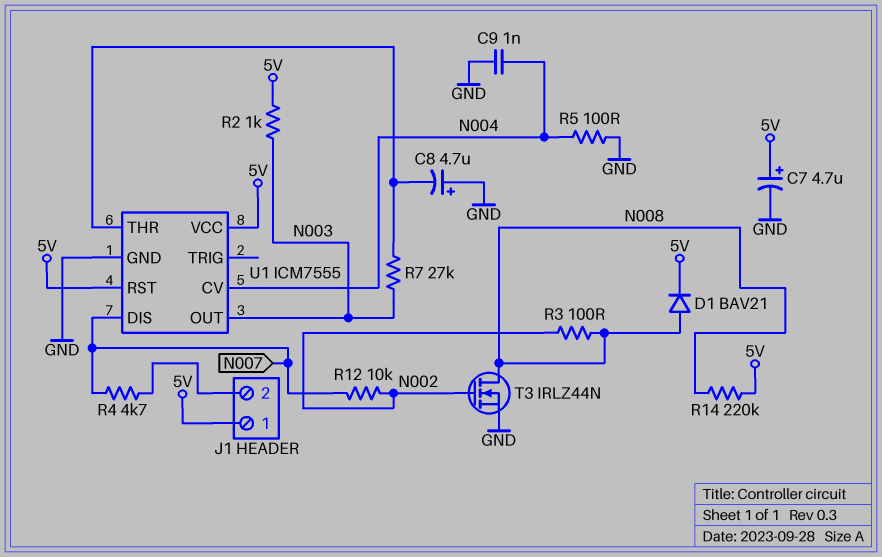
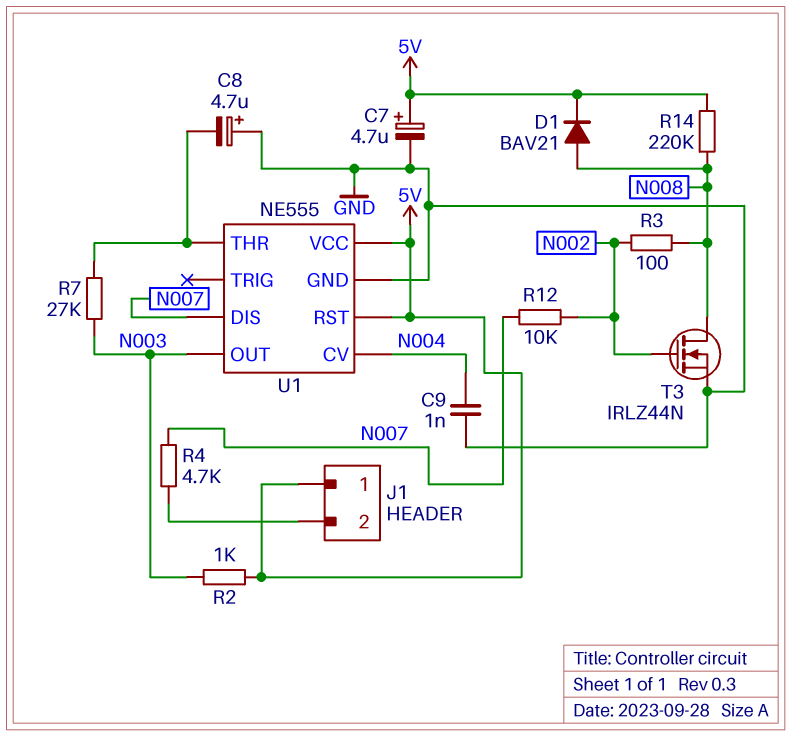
R5: 100 (GND, N004) -> none
U1: ICM7555 -> NE555

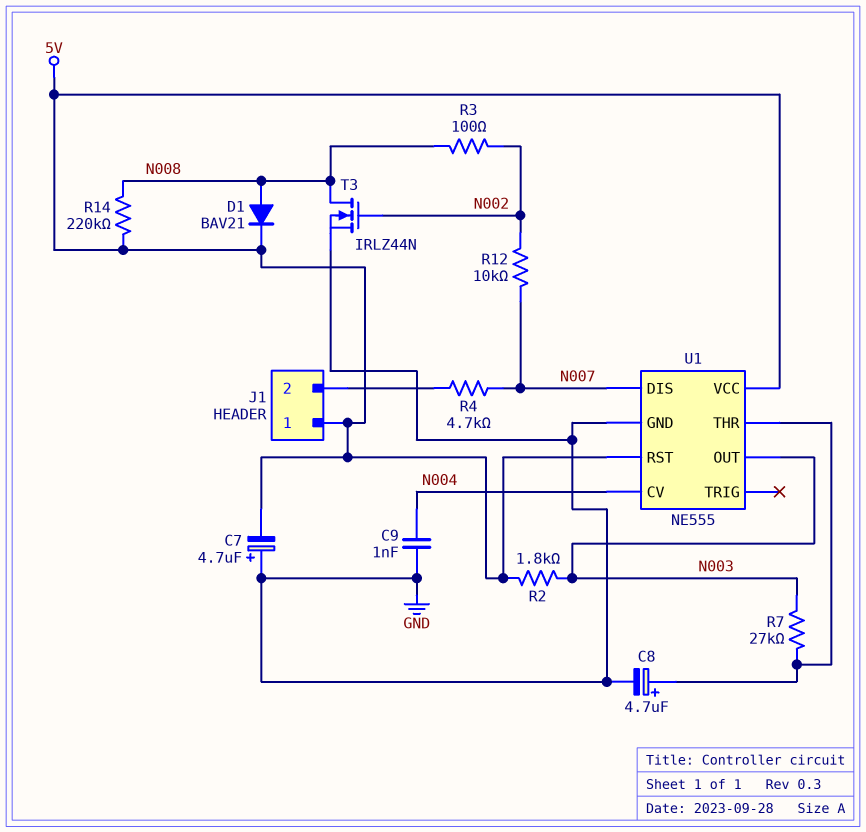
C7: 4.7uF (plus 5V, minus GND) -> 4.7uF (plus GND, minus 5V)
C8: 4.7uF (plus GND, minus U1/THR) -> 4.7uF (plus U1/THR, minus GND)
R2: 1k (5V, N003) -> 1.8k (5V, N003)

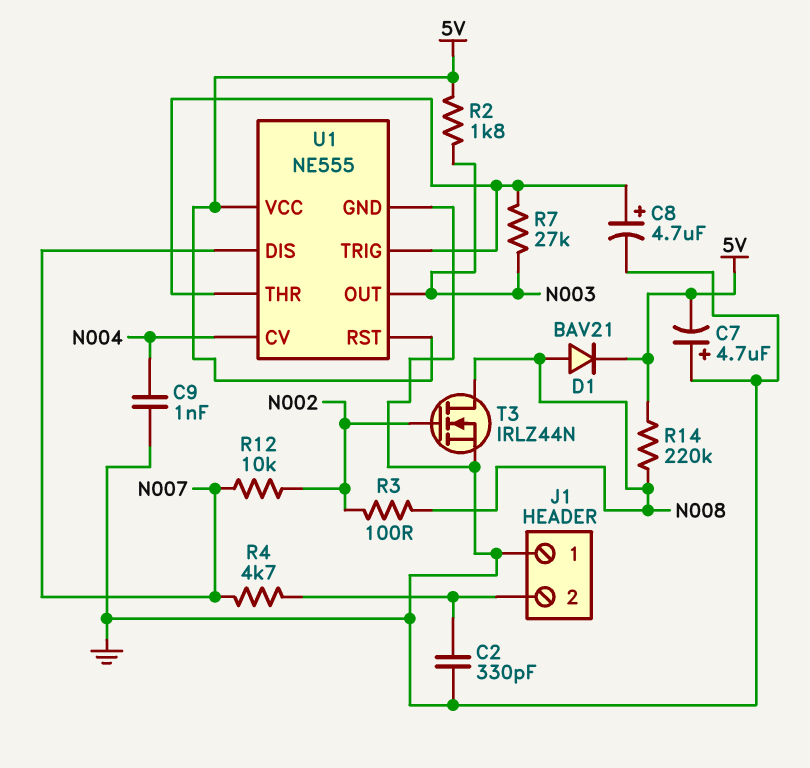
C2: none -> 330pF (GND, J1/2)
J1 pin 1: 5V -> GND
U1 pin TRIG: none -> U1/THR

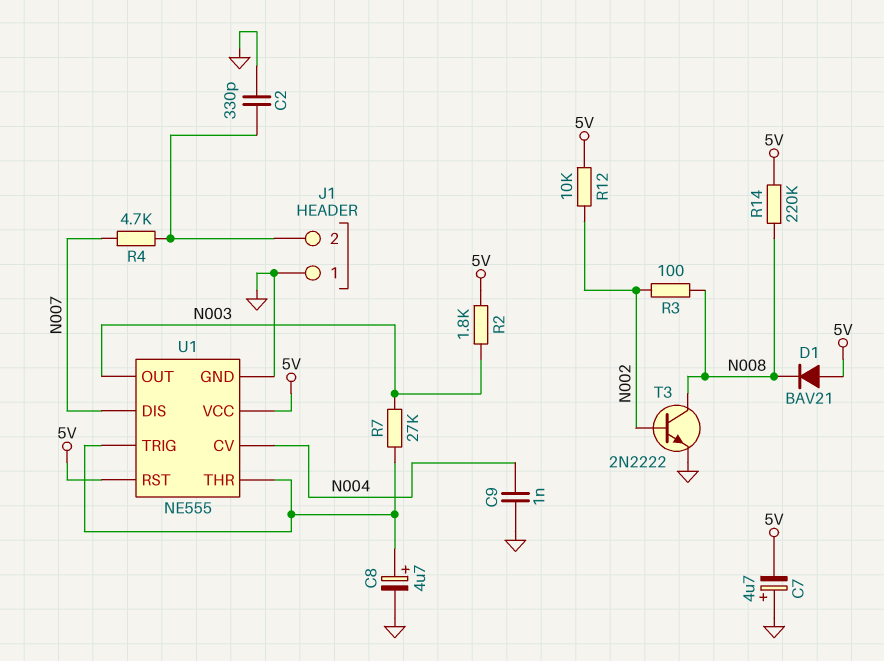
D1: diode BAV21 (A N008, K 5V) -> diode BAV21 (A 5V, K N008)
R12: 10k (N002, N007) -> 10k (5V, N002)
T3: NMOS IRLZ44N (G N002, D N008, S GND) -> NPN 2N2222 (B N002, C N008, E GND)

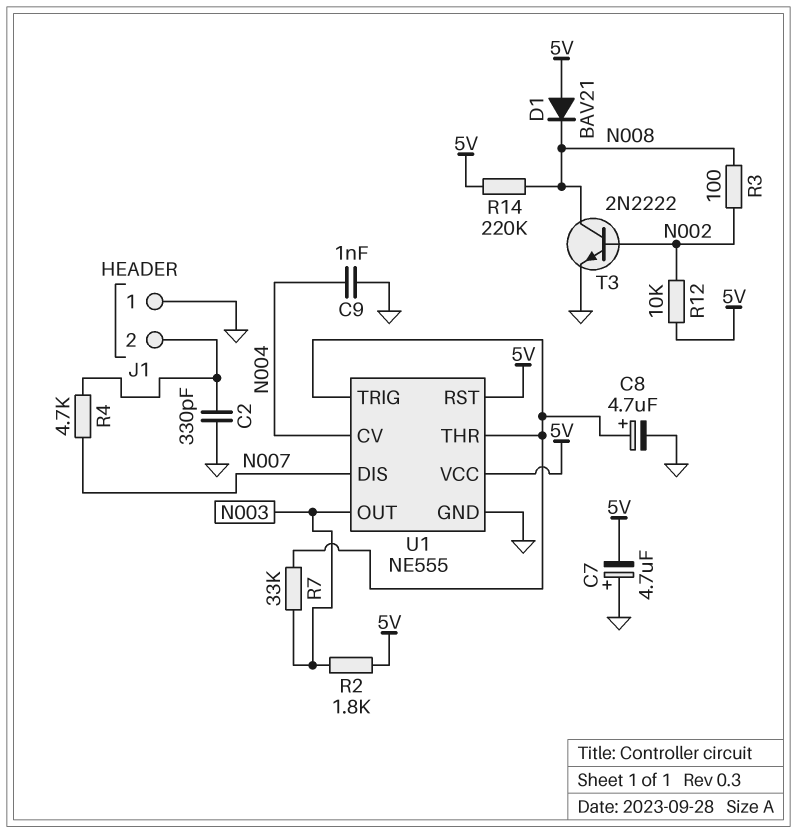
R7: 27k (N003, U1/THR) -> 33k (N003, U1/THR)

